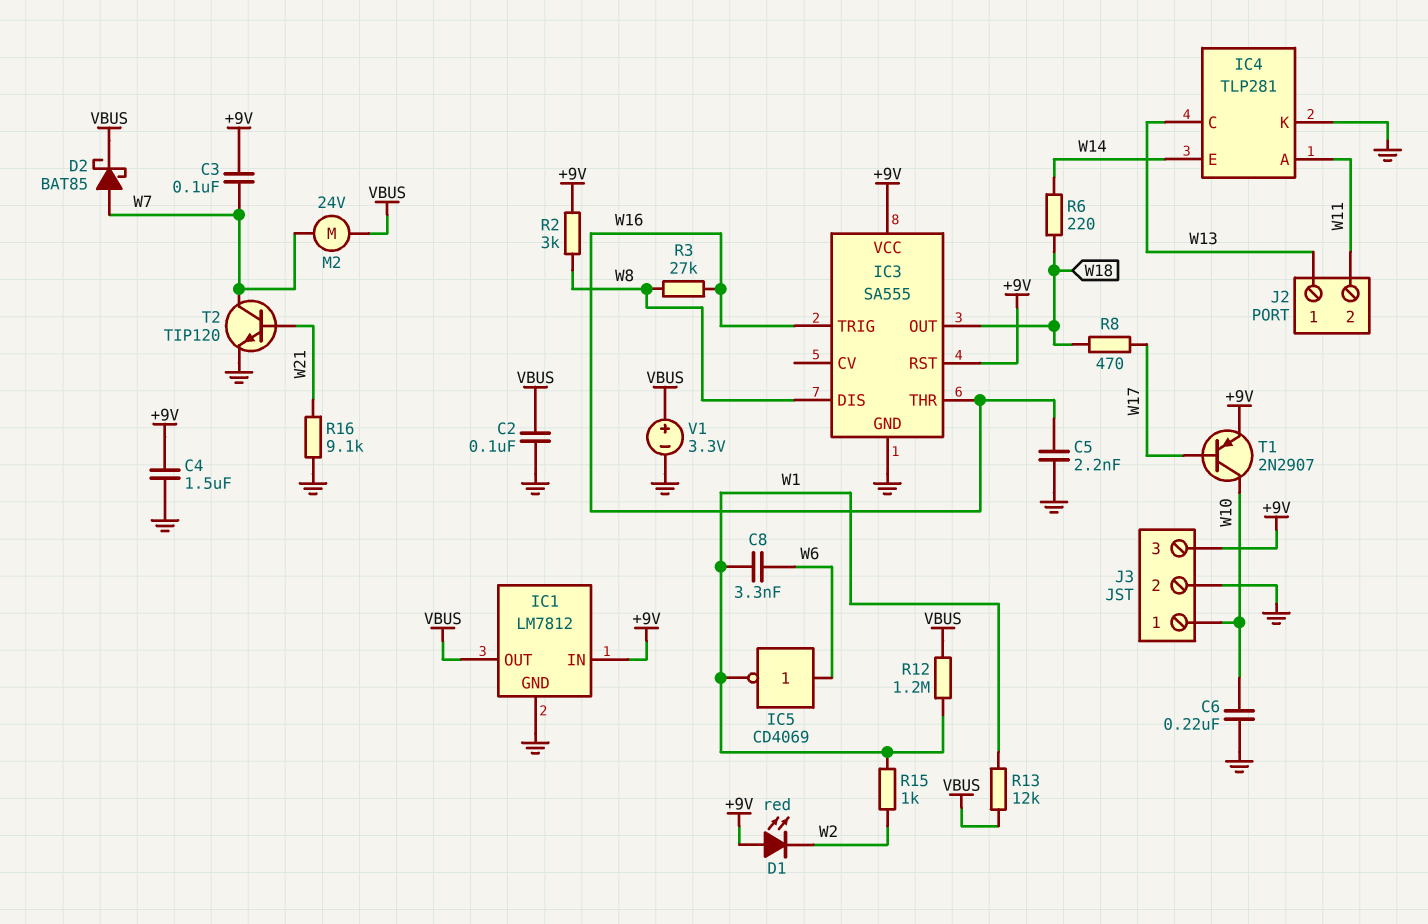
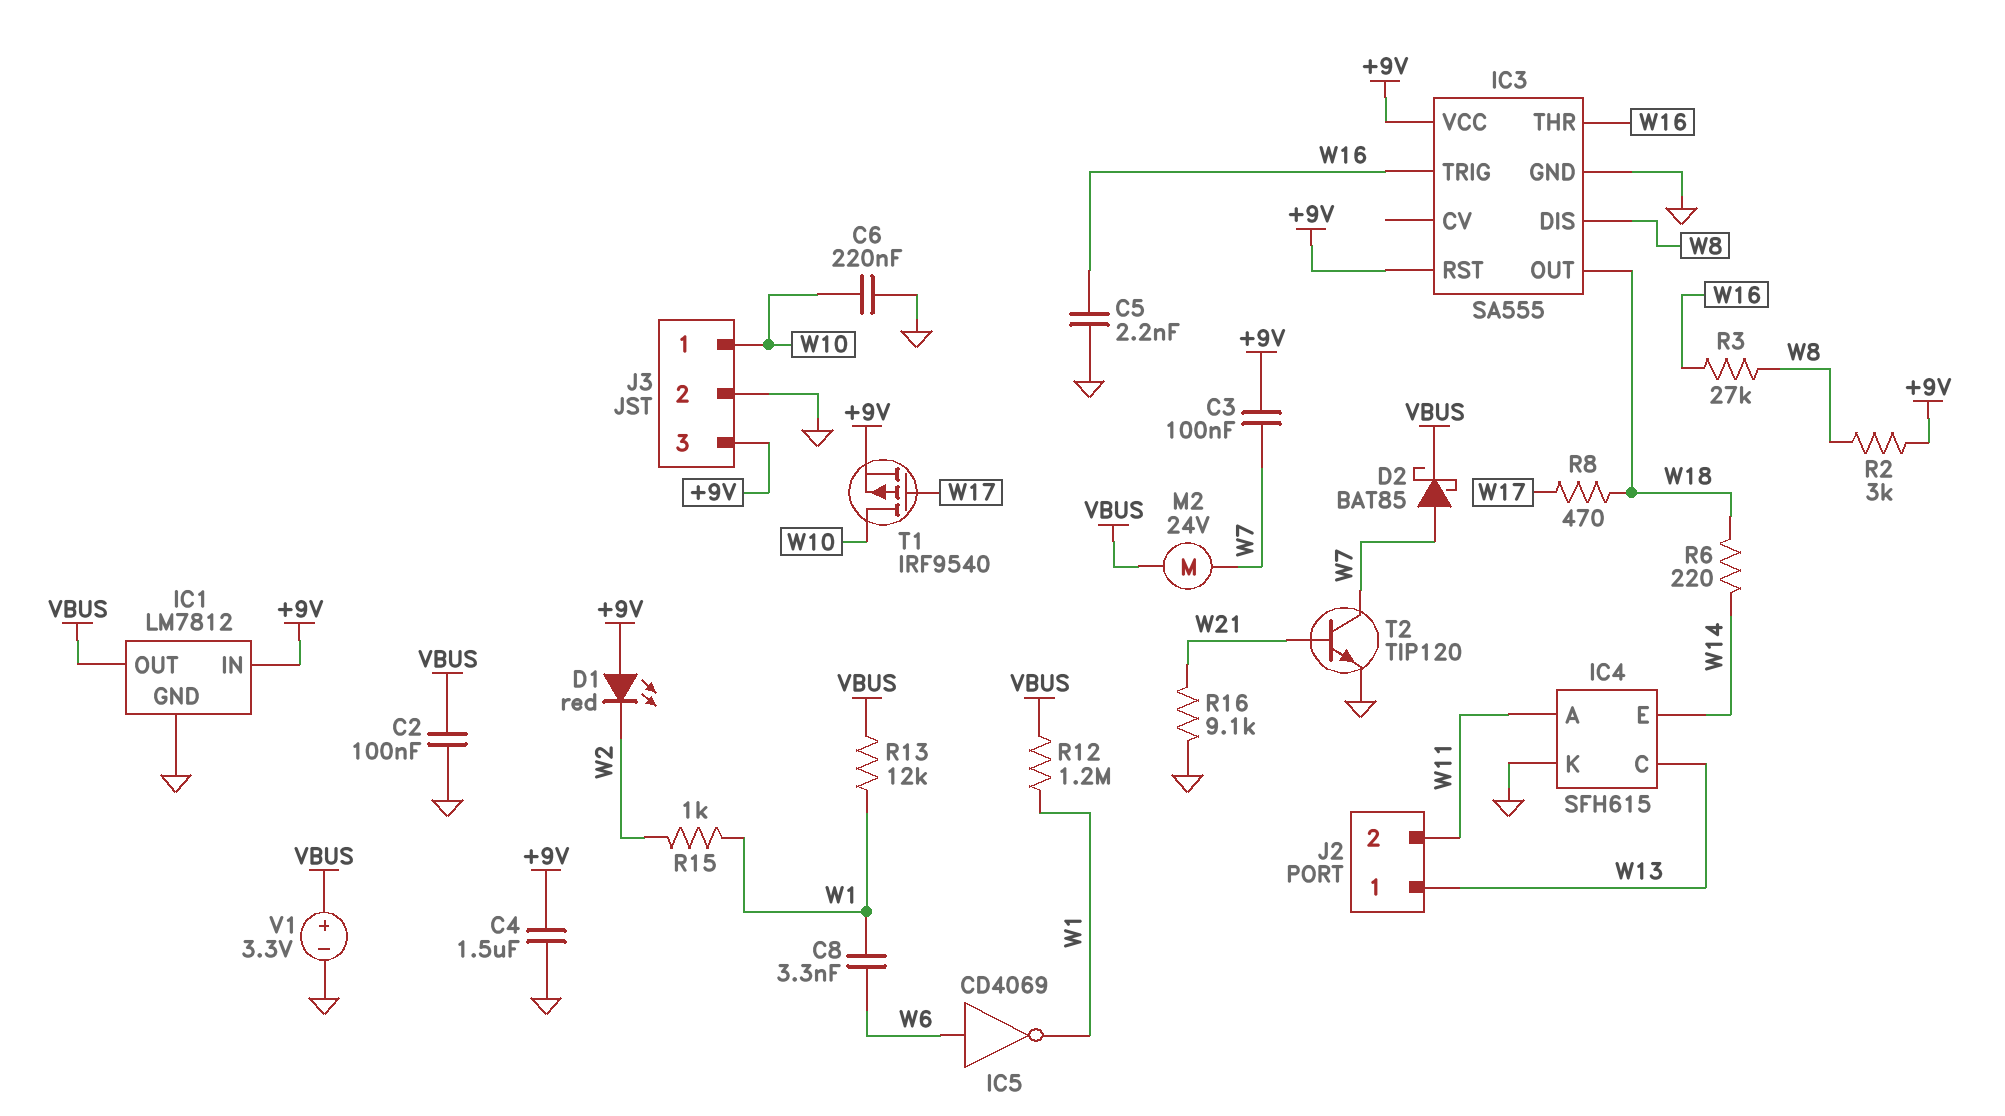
IC4: TLP281 -> SFH615
T1: PNP 2N2907 (B W17, C W10, E +9V) -> PMOS IRF9540 (G W17, D W10, S +9V)

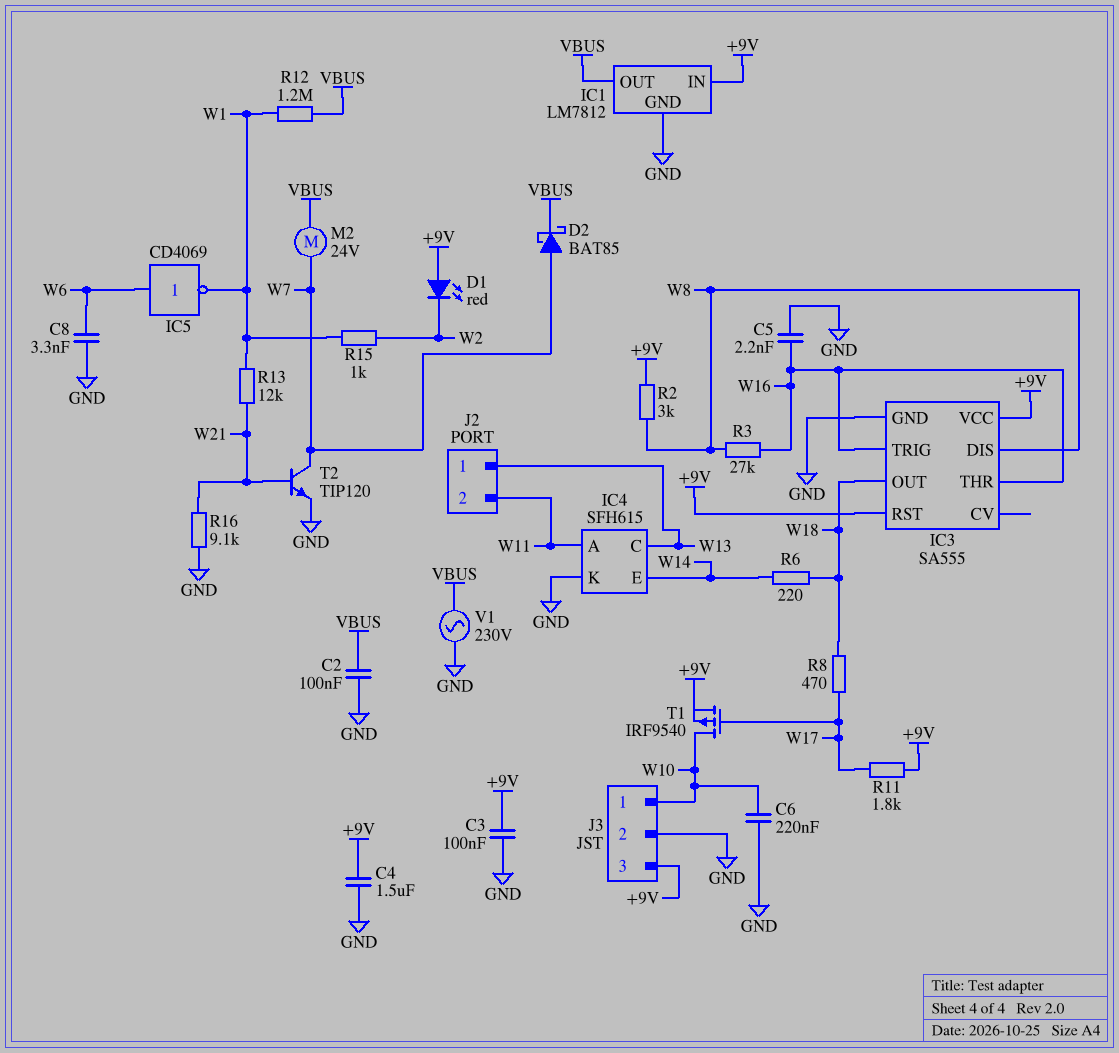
C3: 100nF (+9V, W7) -> 100nF (+9V, GND)
C8: 3.3nF (W1, W6) -> 3.3nF (GND, W6)
R11: none -> 1.8k (+9V, W17)
R13: 12k (VBUS, W1) -> 12k (W1, W21)
V1: 3.3V (plus VBUS, minus GND) -> AC 230V (GND, VBUS)

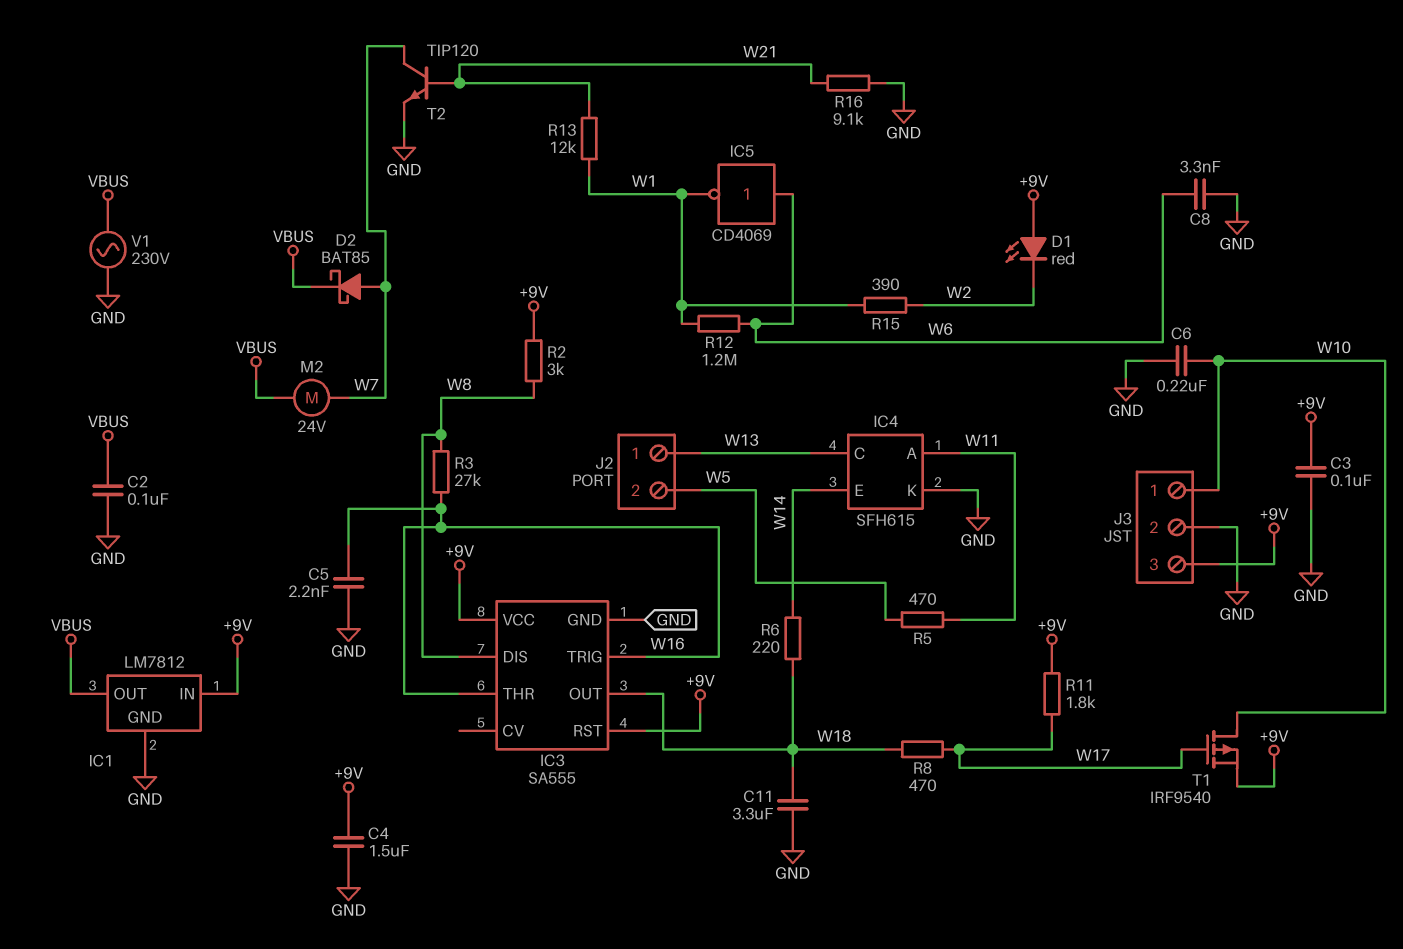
C11: none -> 3.3uF (GND, W18)
J2 pin 2: W11 -> W5
R5: none -> 470 (W5, W11)
R12: 1.2M (VBUS, W1) -> 1.2M (W1, W6)
R15: 1k (W1, W2) -> 390 (W1, W2)

